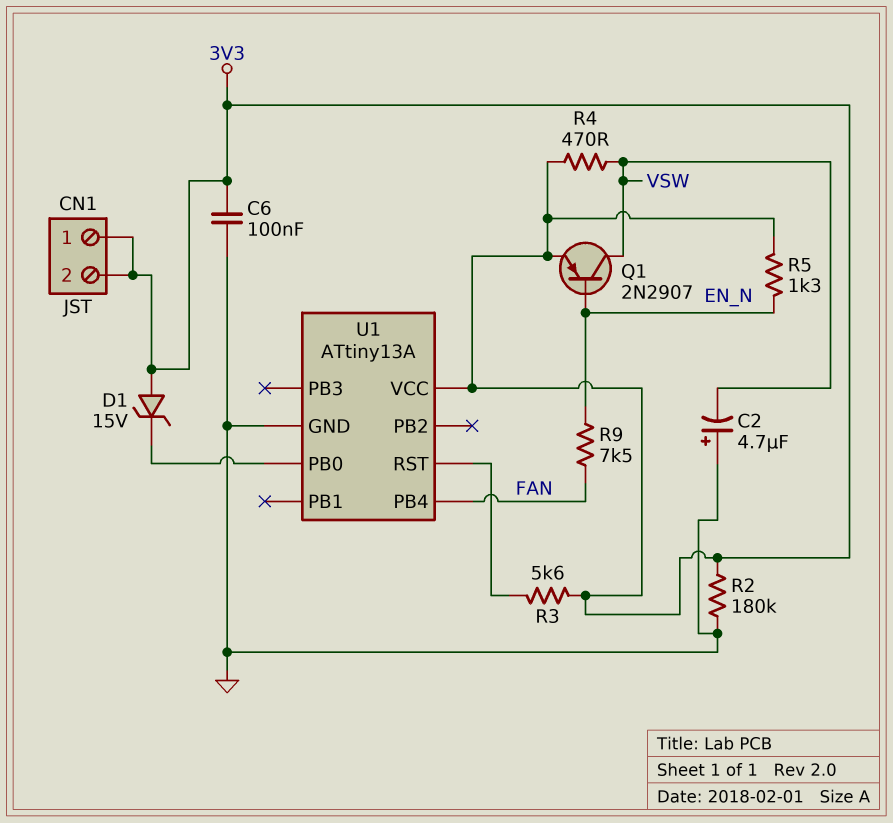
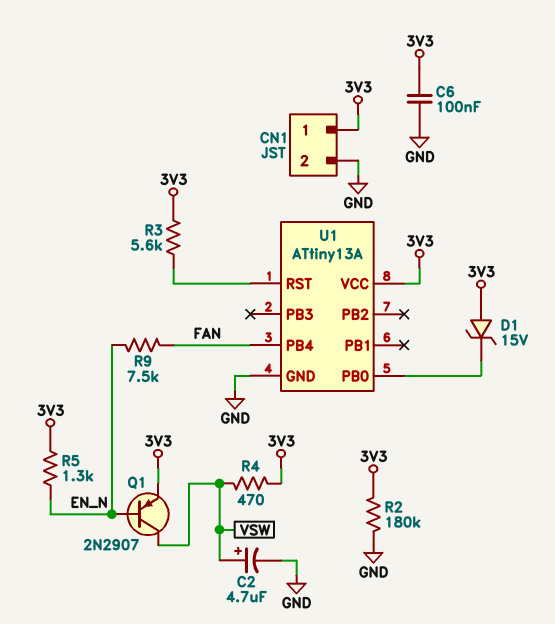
C2: 4.7uF (plus GND, minus VSW) -> 4.7uF (plus VSW, minus GND)
CN1 pin 2: 3V3 -> GND

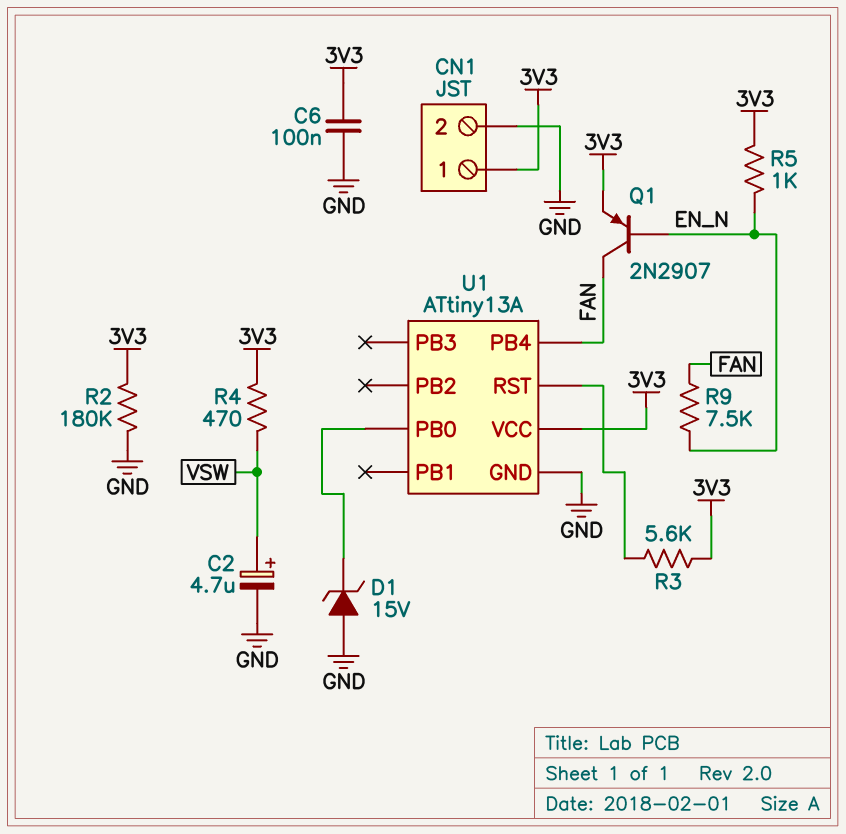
D1: zener 15V (A 3V3, K U1/PB0) -> zener 15V (A GND, K U1/PB0)
Q1: PNP 2N2907 (B EN_N, C VSW, E 3V3) -> PNP 2N2907 (B EN_N, C FAN, E 3V3)
R5: 1.3k (3V3, EN_N) -> 1k (3V3, EN_N)

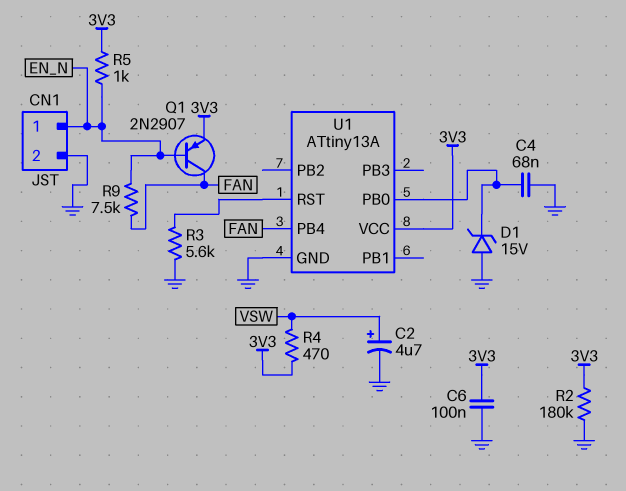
C4: none -> 68nF (GND, U1/PB0)
CN1 pin 1: 3V3 -> EN_N
R3: 5.6k (3V3, U1/RST) -> 5.6k (GND, U1/RST)

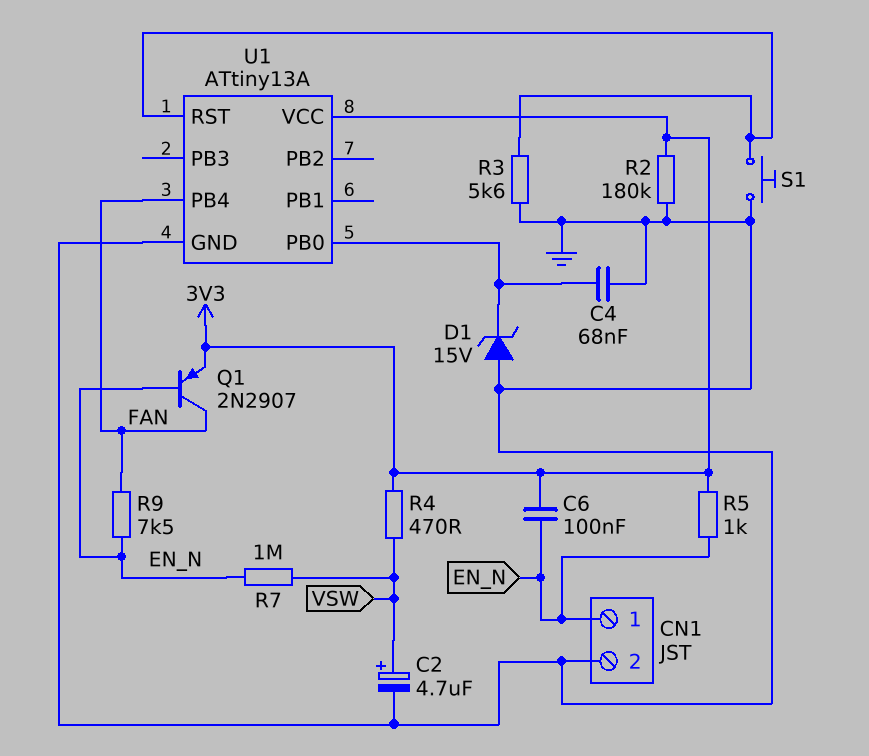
C6: 100nF (3V3, GND) -> 100nF (3V3, EN_N)
R7: none -> 1M (EN_N, VSW)
S1: none -> button (GND, U1/RST)

